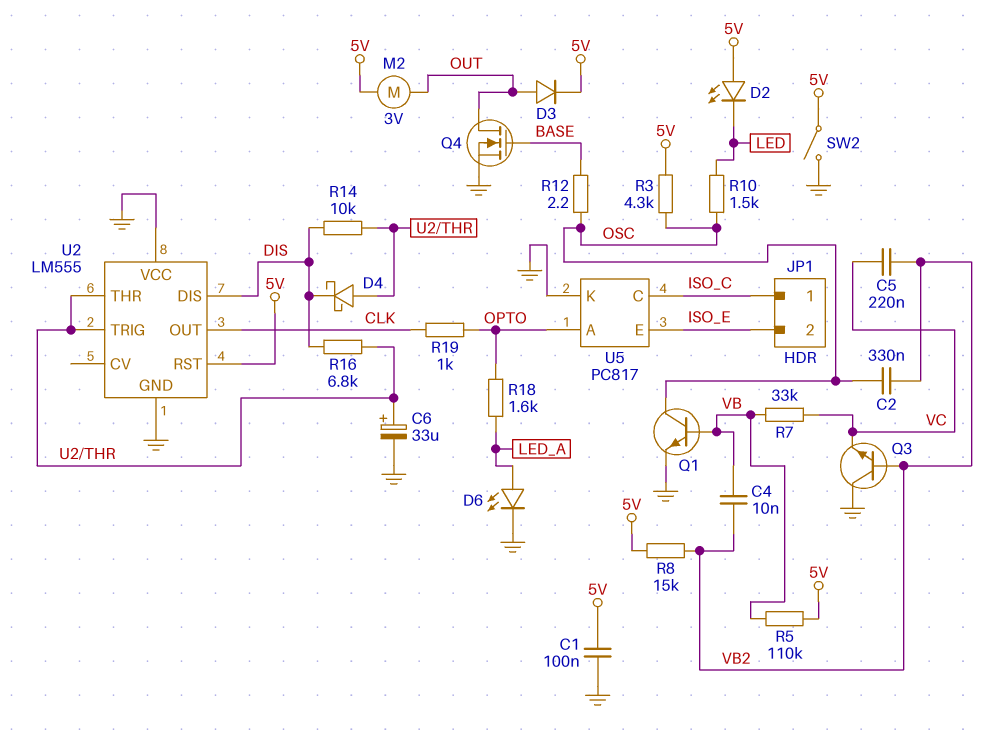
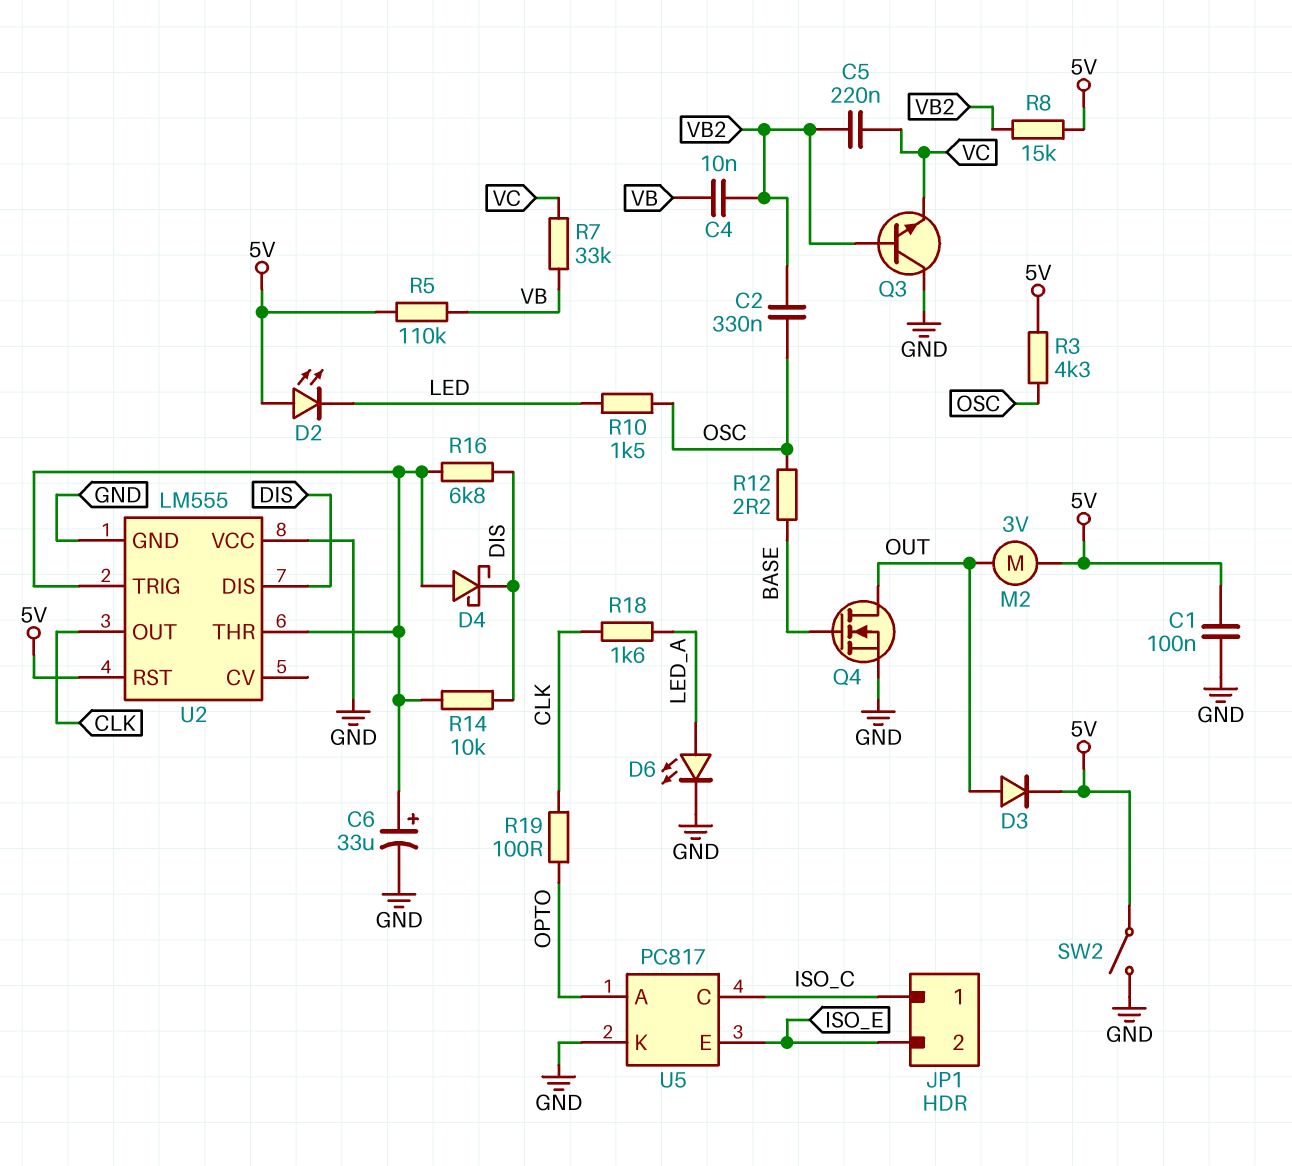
Q1: NPN (B VB, C OSC, E GND) -> none
R18: 1.6k (LED_A, OPTO) -> 1.6k (CLK, LED_A)
R19: 1k (CLK, OPTO) -> 100 (CLK, OPTO)

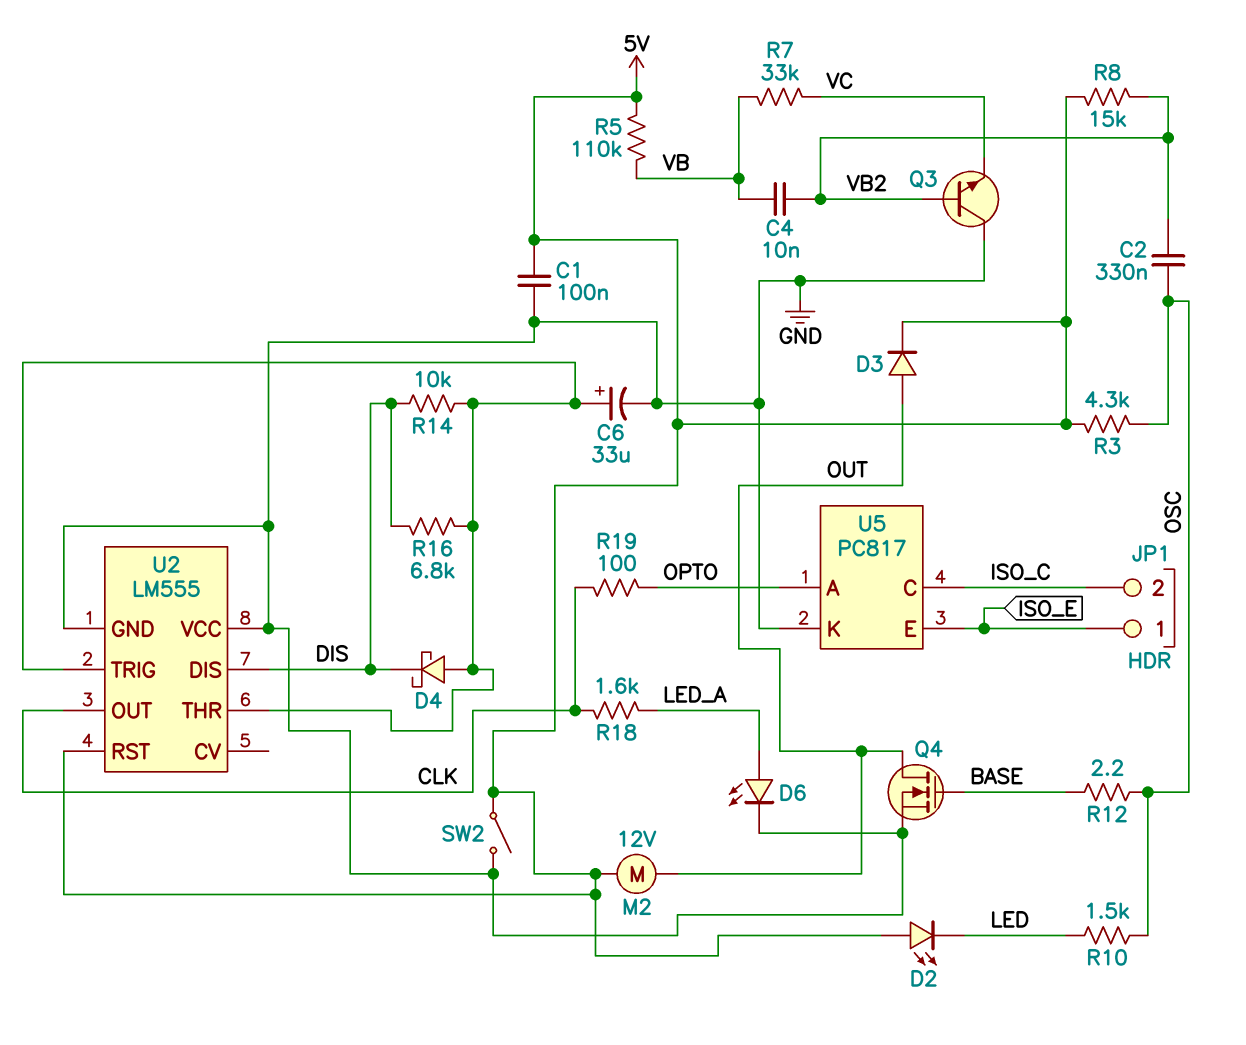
C5: 220nF (VB2, VC) -> none
JP1 pin 1: ISO_C -> ISO_E
JP1 pin 2: ISO_E -> ISO_C
M2: motor 3V (5V, OUT) -> motor 12V (5V, OUT)

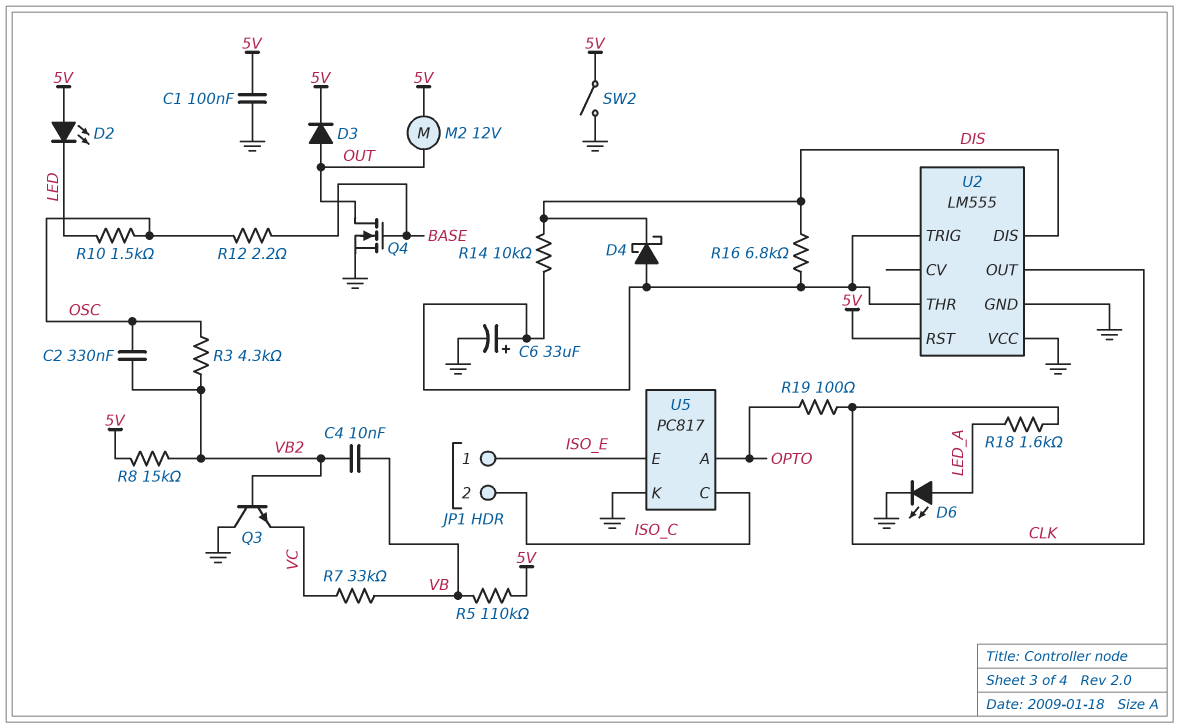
R3: 4.3k (5V, OSC) -> 4.3k (OSC, VB2)

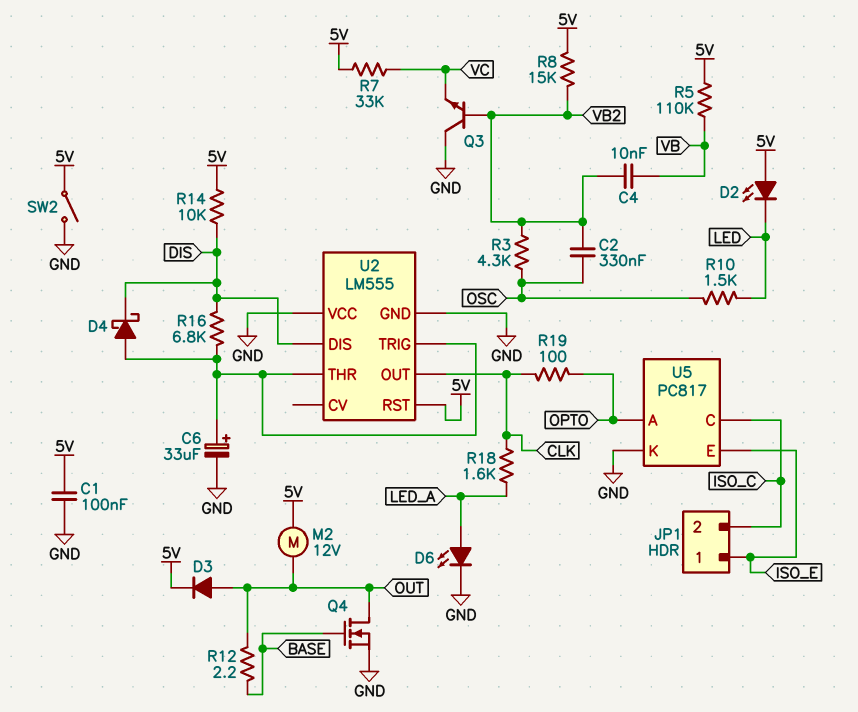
R7: 33k (VB, VC) -> 33k (5V, VC)
R12: 2.2 (BASE, OSC) -> 2.2 (BASE, OUT)
R14: 10k (DIS, U2/THR) -> 10k (5V, DIS)

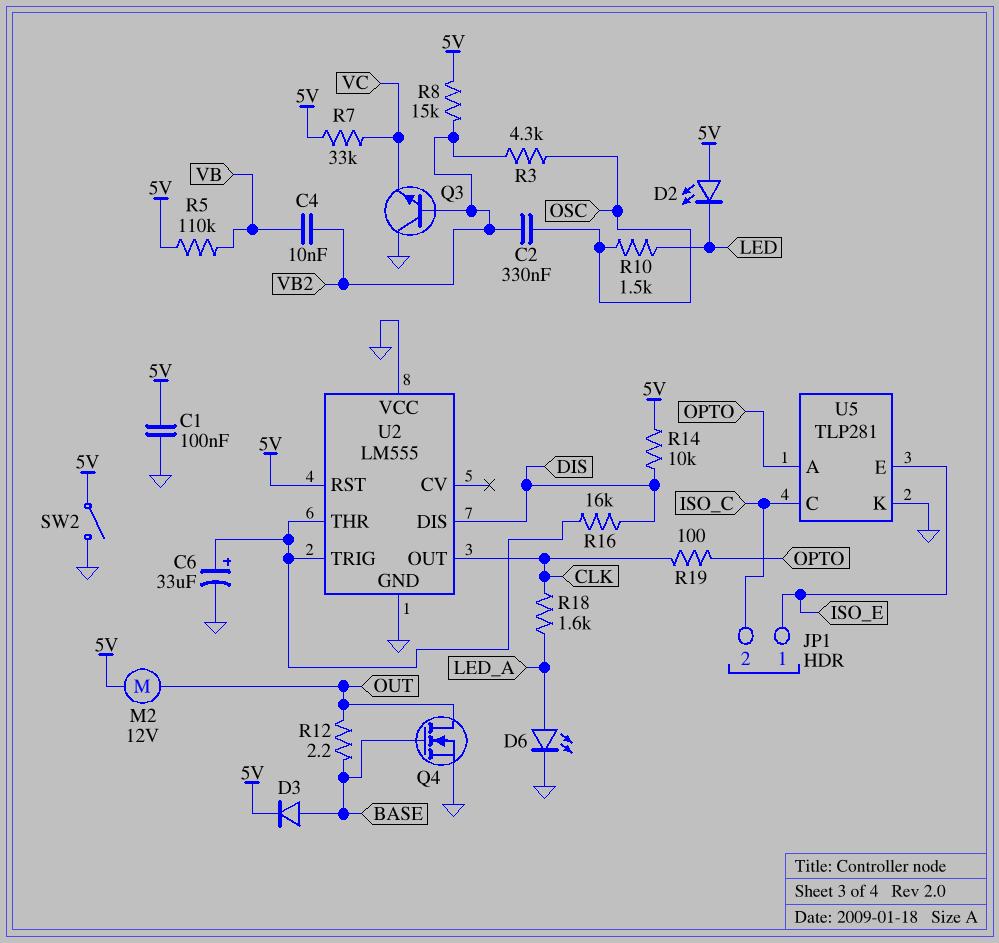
D3: diode (A OUT, K 5V) -> diode (A BASE, K 5V)
D4: schottky (A U2/THR, K DIS) -> none
R16: 6.8k (DIS, U2/THR) -> 16k (DIS, U2/THR)
U5: PC817 -> TLP281

